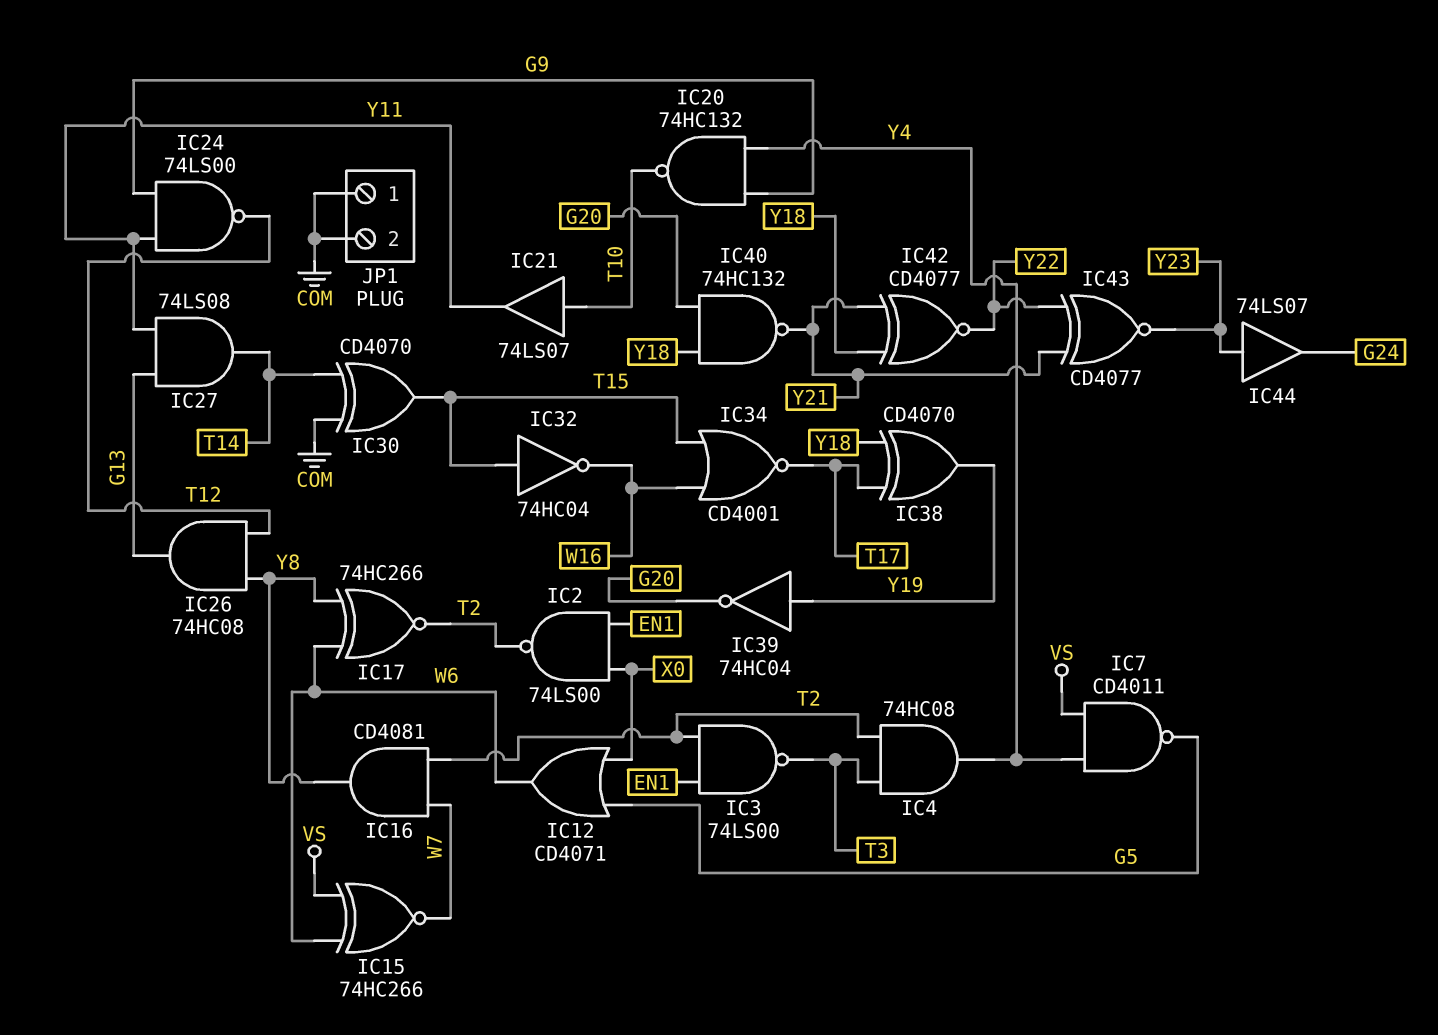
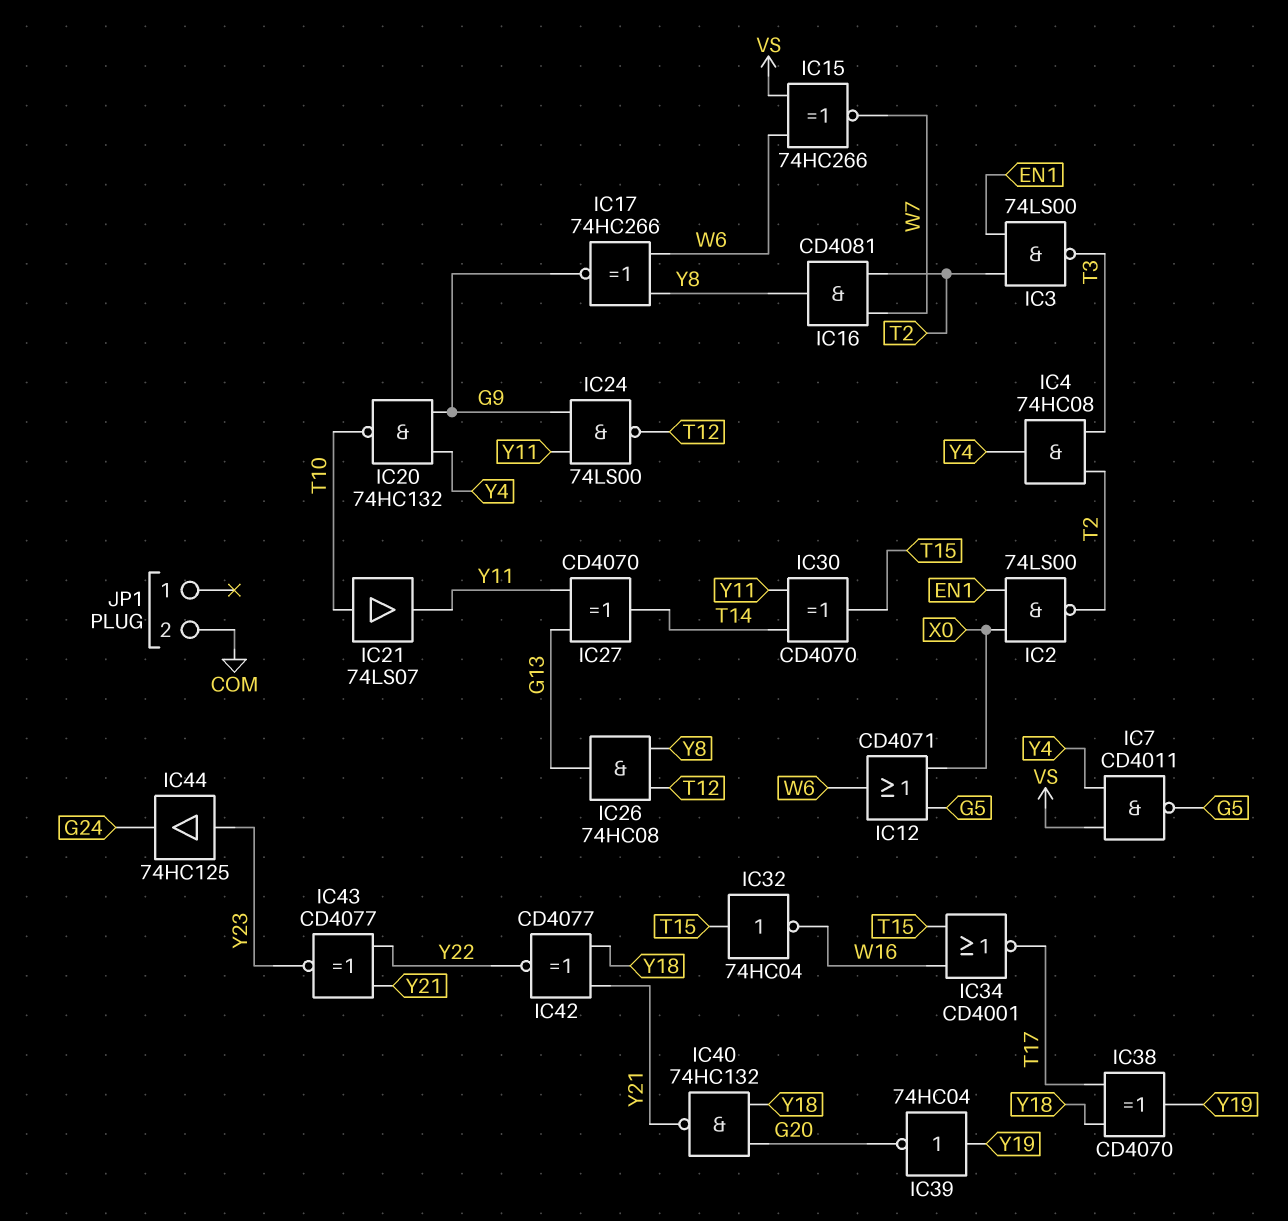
IC17: XNOR 74HC266 (in W6, in Y8, out T2) -> XNOR 74HC266 (in W6, in Y8, out G9)
IC27: AND 74LS08 (in G13, in Y11, out T14) -> XOR CD4070 (in G13, in Y11, out T14)
IC30: XOR CD4070 (in COM, in T14, out T15) -> XOR CD4070 (in T14, in Y11, out T15)
IC44: buffer 74LS07 (in Y23, out G24) -> buffer 74HC125 (in Y23, out G24)
JP1 pin 1: COM -> none

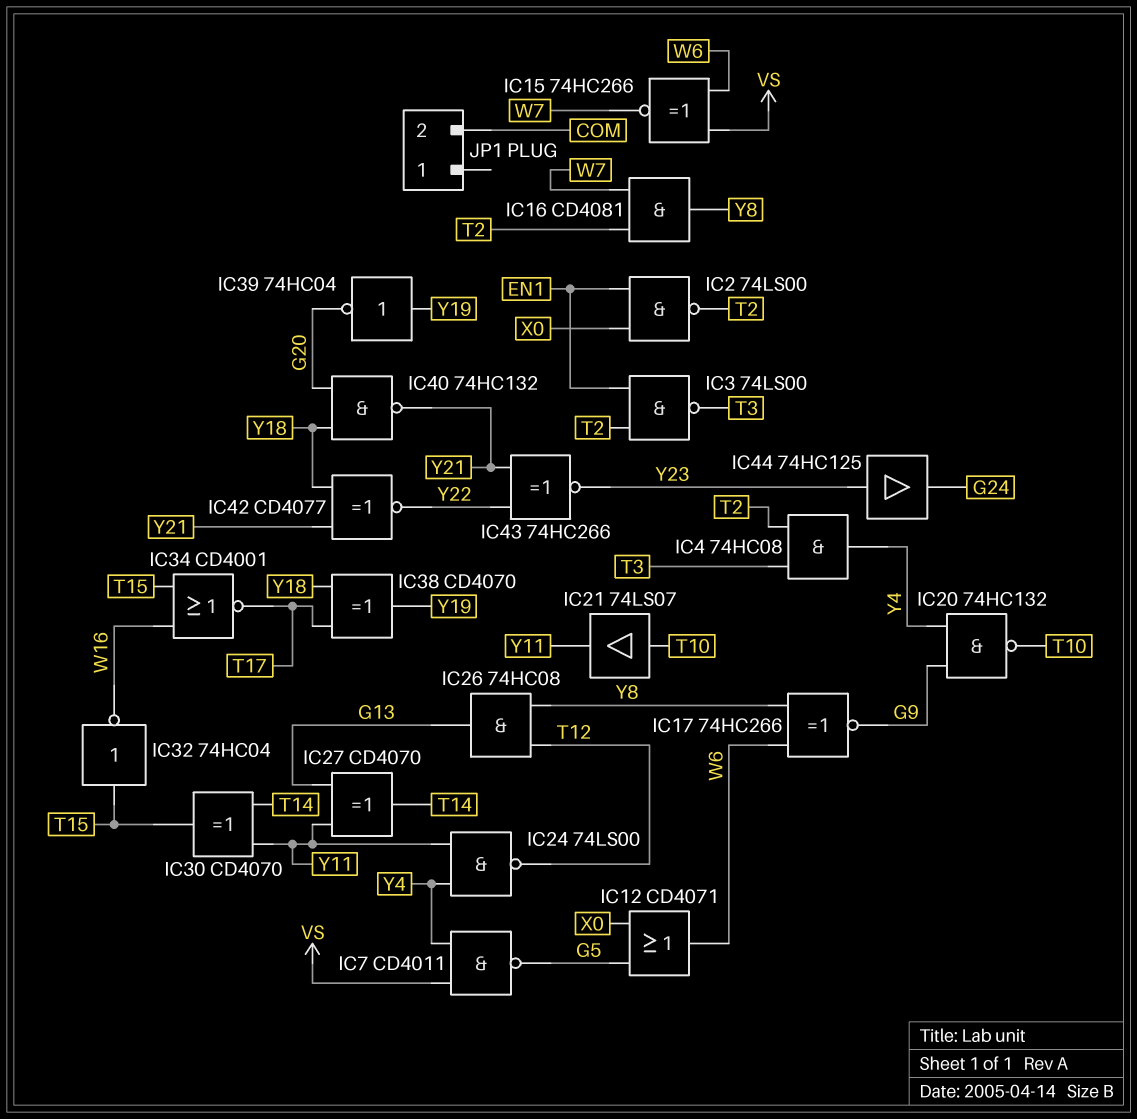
IC24: NAND 74LS00 (in G9, in Y11, out T12) -> NAND 74LS00 (in Y4, in Y11, out T12)
IC43: XNOR CD4077 (in Y21, in Y22, out Y23) -> XNOR 74HC266 (in Y21, in Y22, out Y23)

